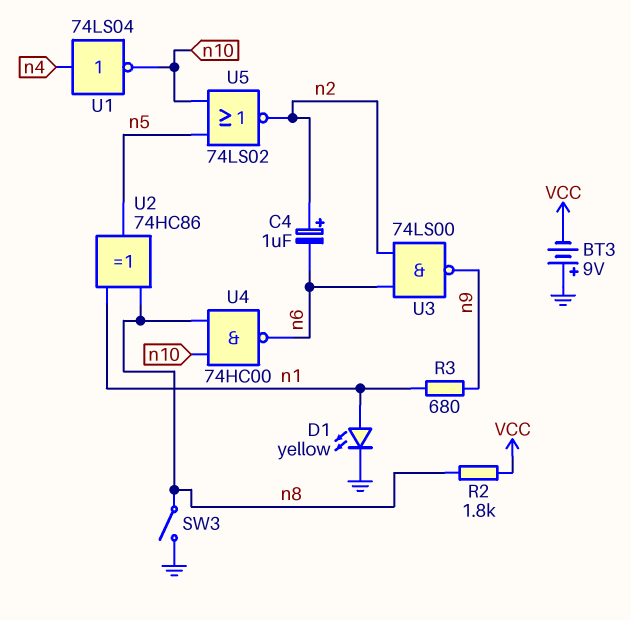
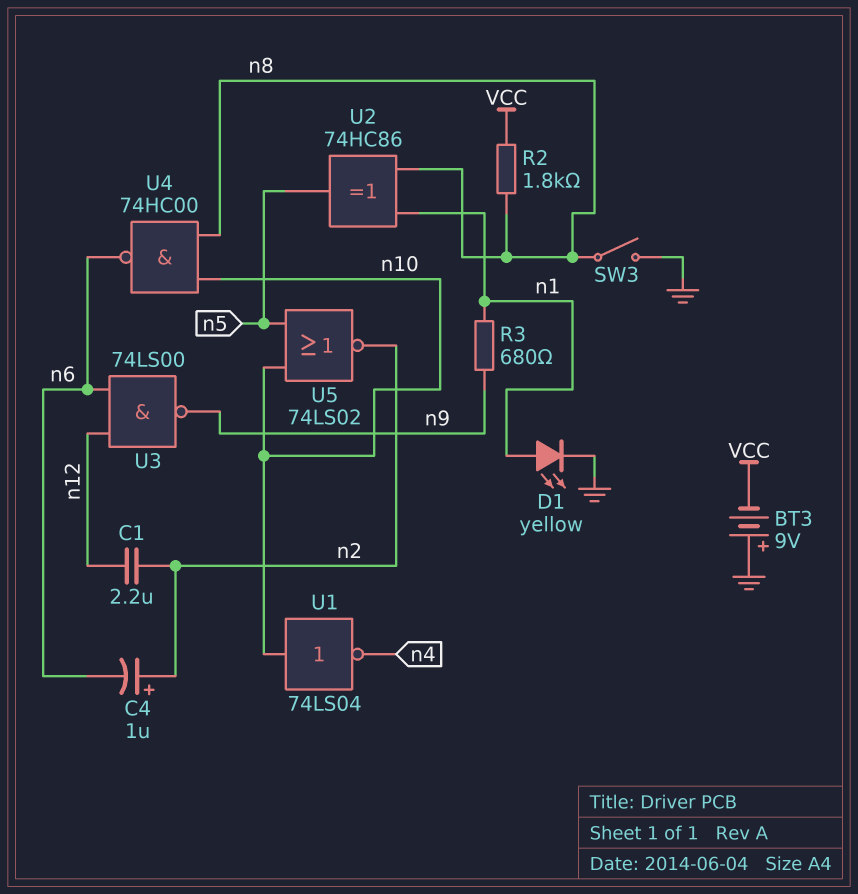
C1: none -> 2.2uF (n2, n12)
U1: NOT 74LS04 (in n4, out n10) -> NOT 74LS04 (in n10, out n4)
U3: NAND 74LS00 (in n2, in n6, out n9) -> NAND 74LS00 (in n6, in n12, out n9)

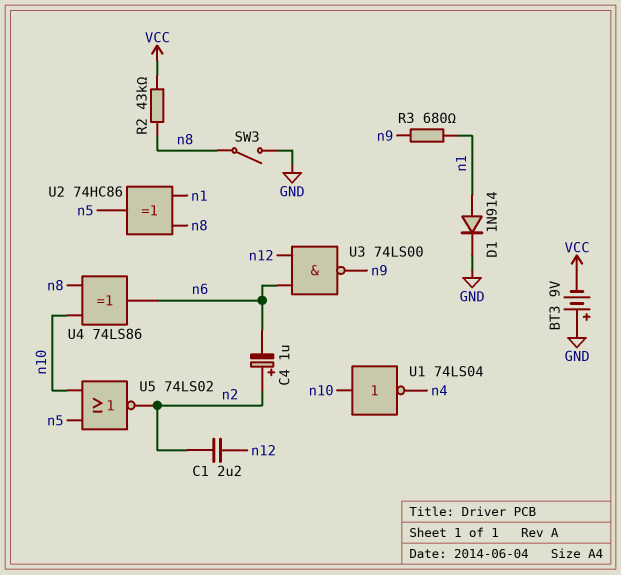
D1: LED yellow (A n1, K GND) -> diode 1N914 (A n1, K GND)
R2: 1.8k (VCC, n8) -> 43k (VCC, n8)
U4: NAND 74HC00 (in n8, in n10, out n6) -> XOR 74LS86 (in n8, in n10, out n6)

